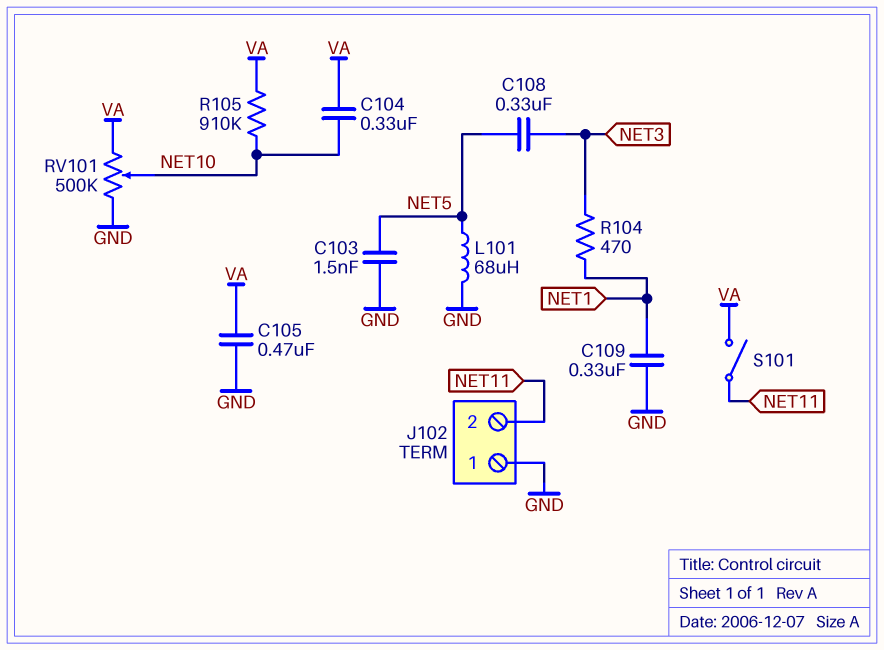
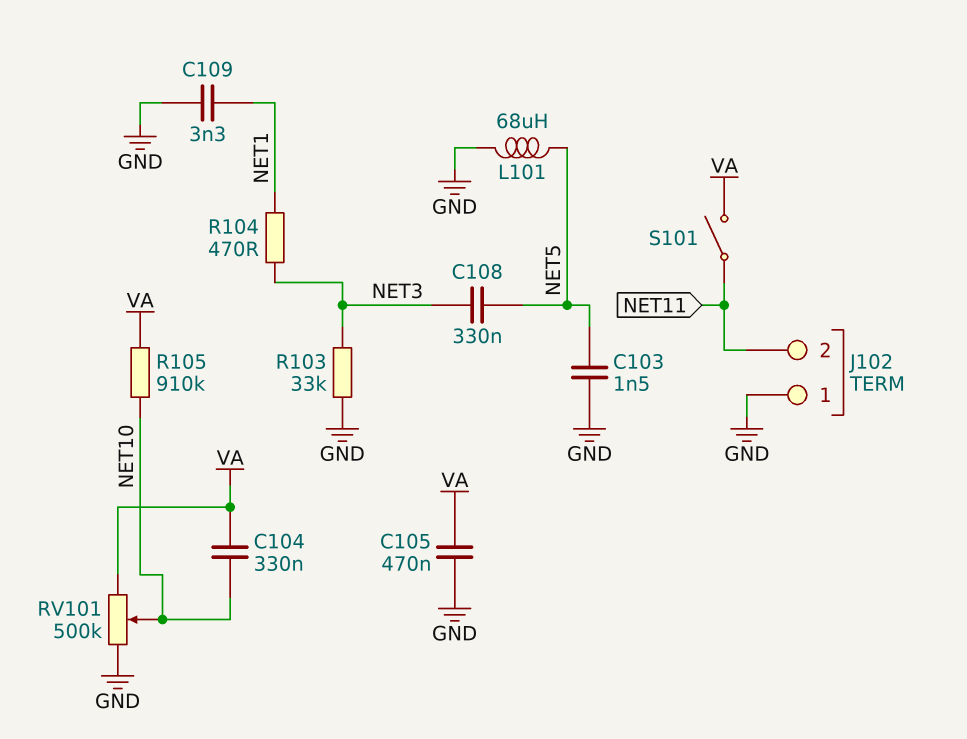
C109: 330nF (GND, NET1) -> 3.3nF (GND, NET1)
R103: none -> 33k (GND, NET3)

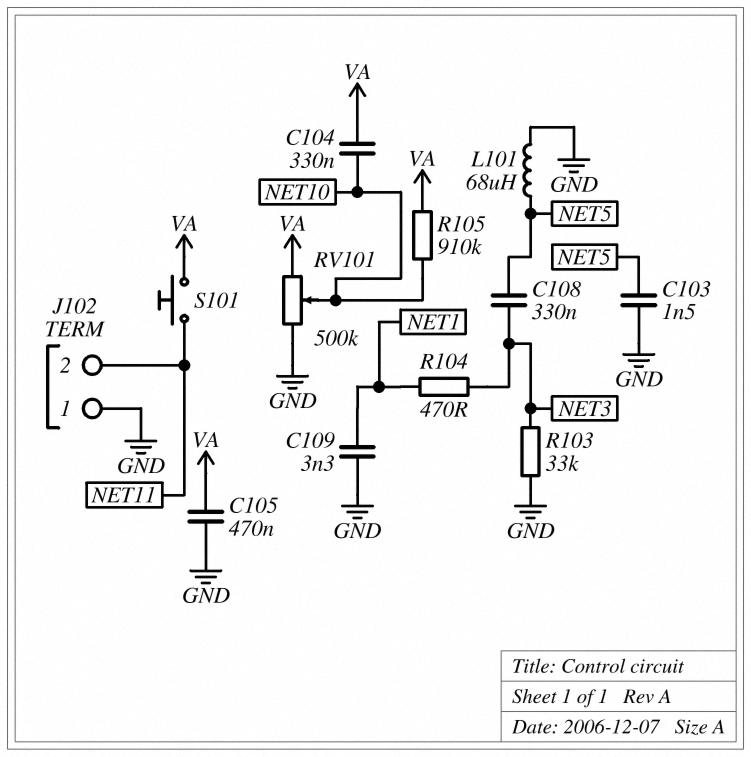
S101: switch (NET11, VA) -> button (NET11, VA)

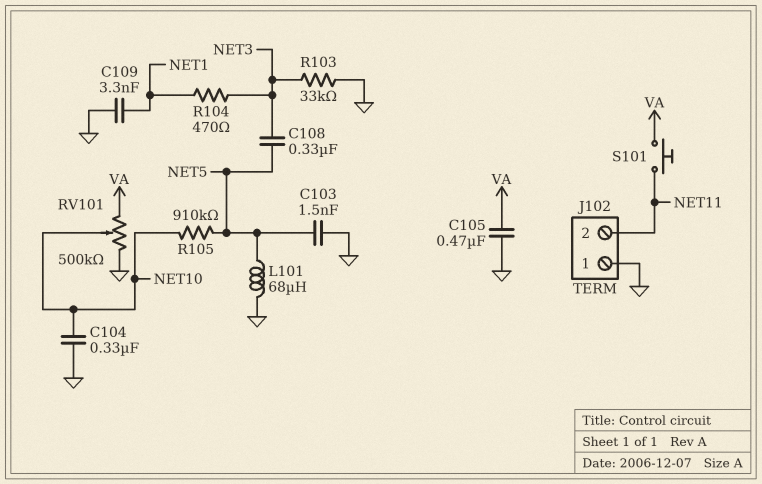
C104: 330nF (NET10, VA) -> 330nF (GND, NET10)
R105: 910k (NET10, VA) -> 910k (NET5, NET10)

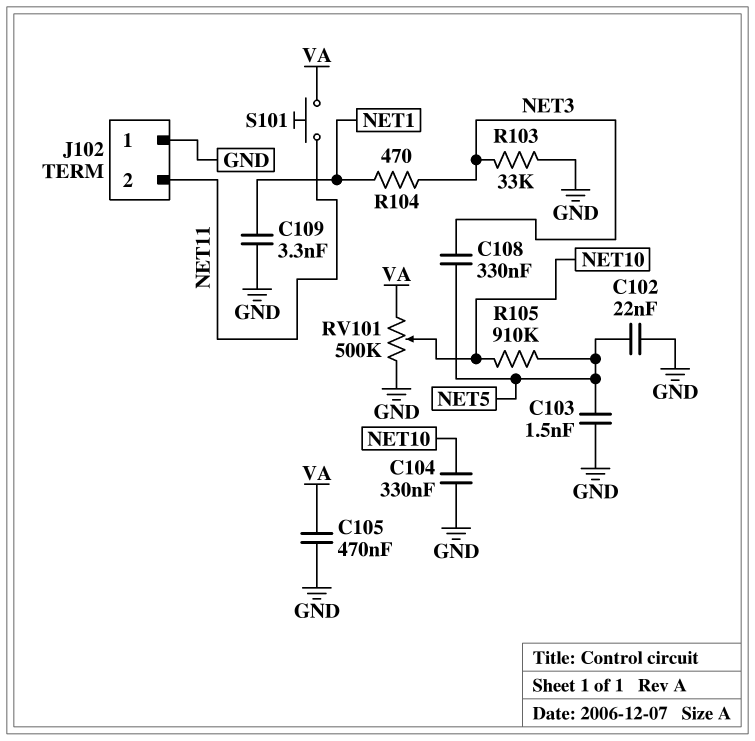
C102: none -> 22nF (GND, NET5)
L101: 68uH (GND, NET5) -> none

